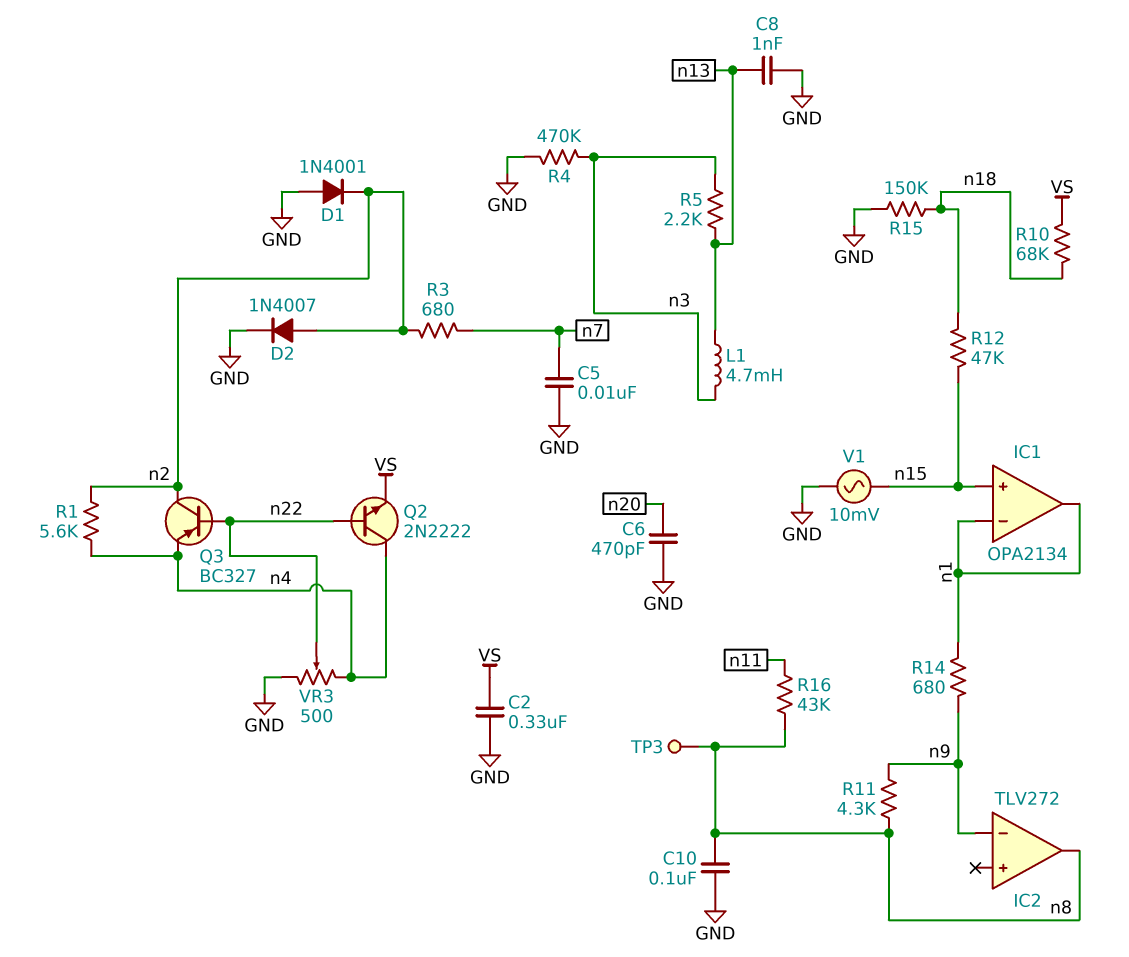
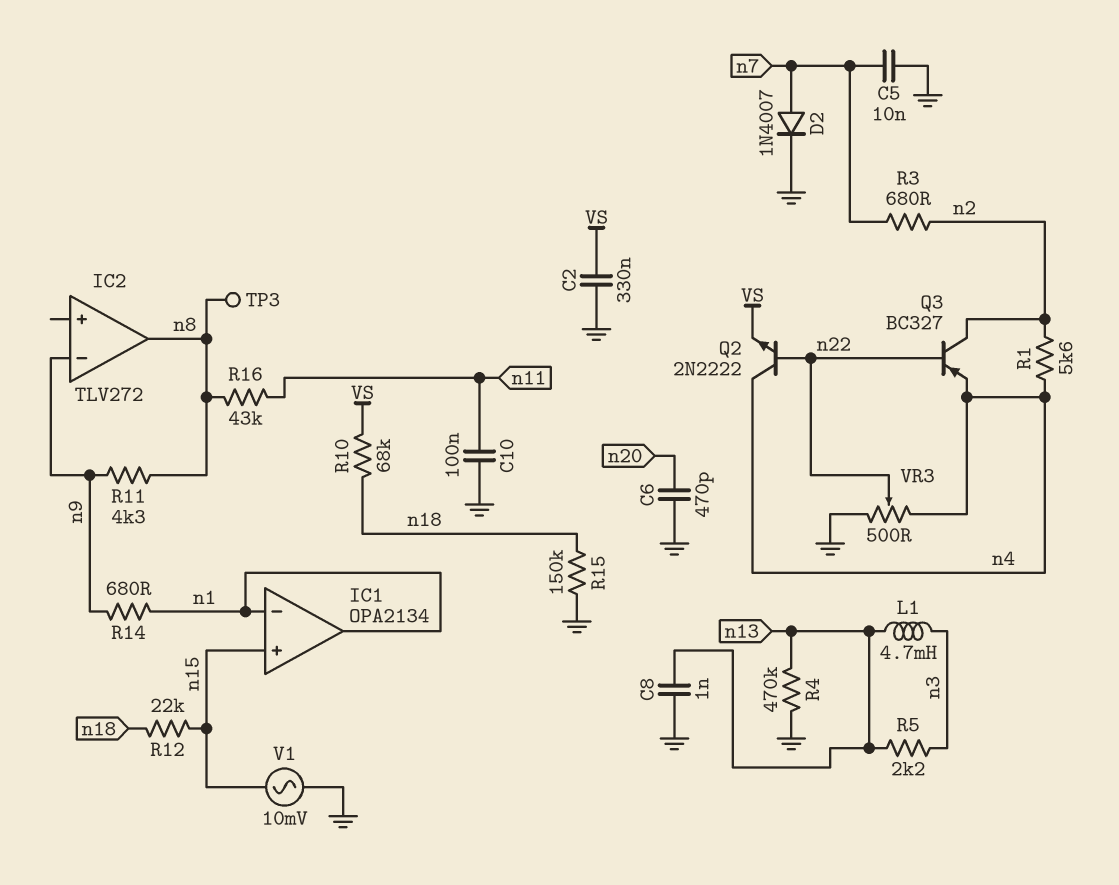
C10: 100nF (GND, n8) -> 100nF (GND, n11)
D1: diode 1N4001 (A GND, K n2) -> none
D2: diode 1N4007 (A n2, K GND) -> diode 1N4007 (A n7, K GND)
R4: 470k (GND, n3) -> 470k (GND, n13)
R12: 47k (n15, n18) -> 22k (n15, n18)

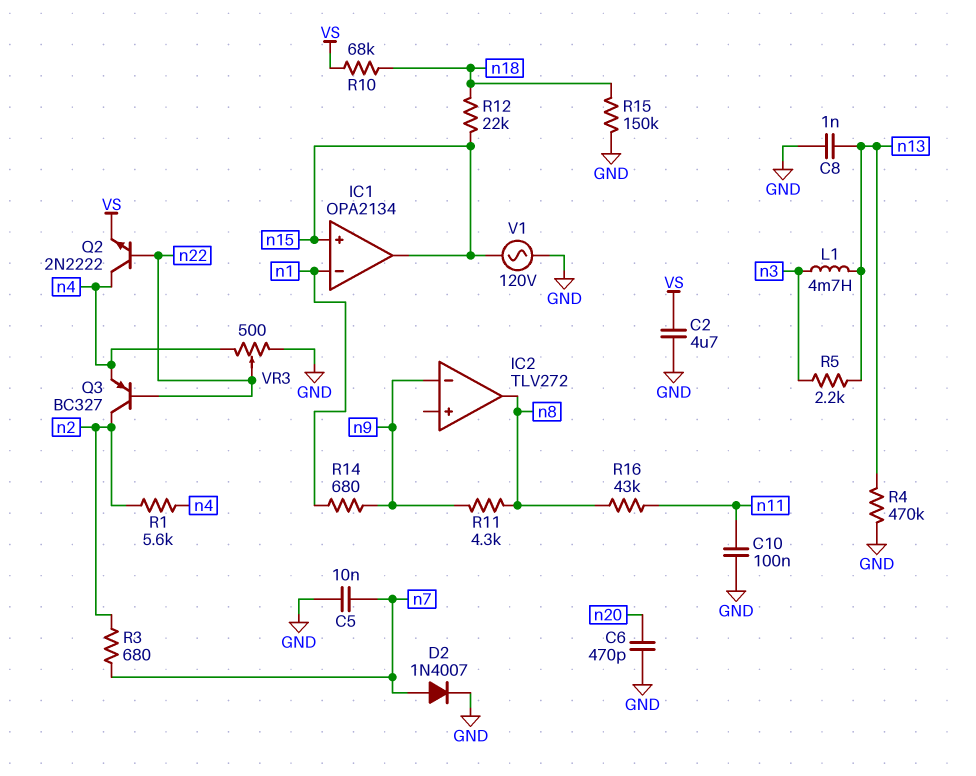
C2: 330nF (GND, VS) -> 4.7uF (GND, VS)
IC1 pin out: n1 -> n15
TP3: test point (n8) -> none
V1: AC 10mV (GND, n15) -> AC 120V (GND, n15)

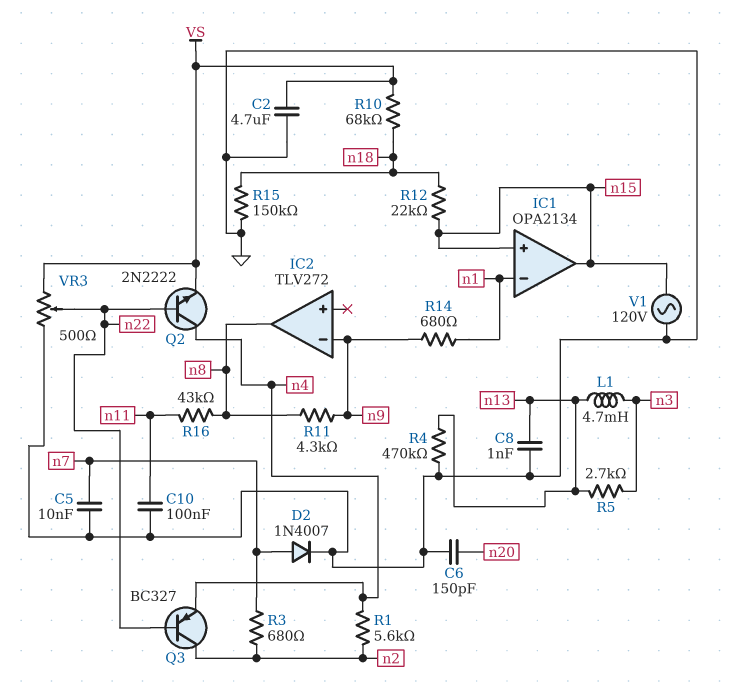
C6: 470pF (GND, n20) -> 150pF (GND, n20)
R5: 2.2k (n3, n13) -> 2.7k (n3, n13)
VR3: 500 (GND, n4, wiper n22) -> 500 (GND, VS, wiper n22)

